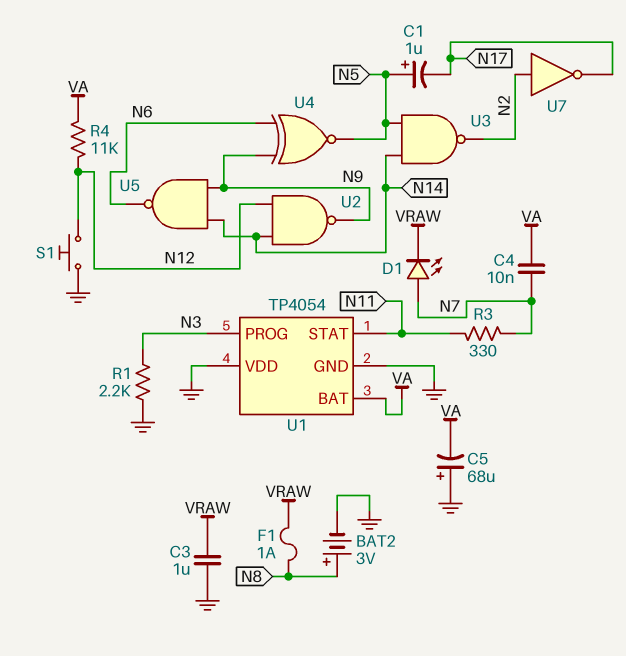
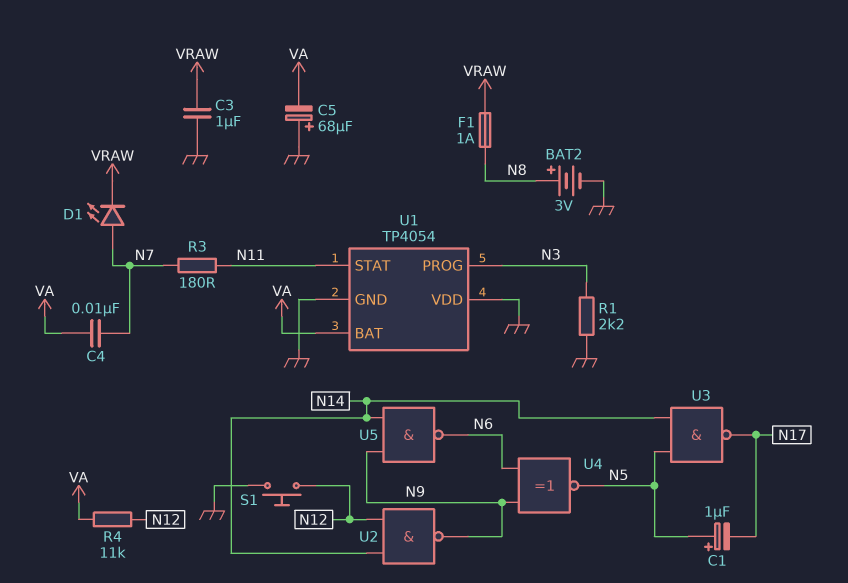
R3: 330 (N7, N11) -> 180 (N7, N11)
U3: NAND (in N5, in N14, out N2) -> NAND (in N5, in N14, out N17)
U7: NOT (in N2, out N17) -> none

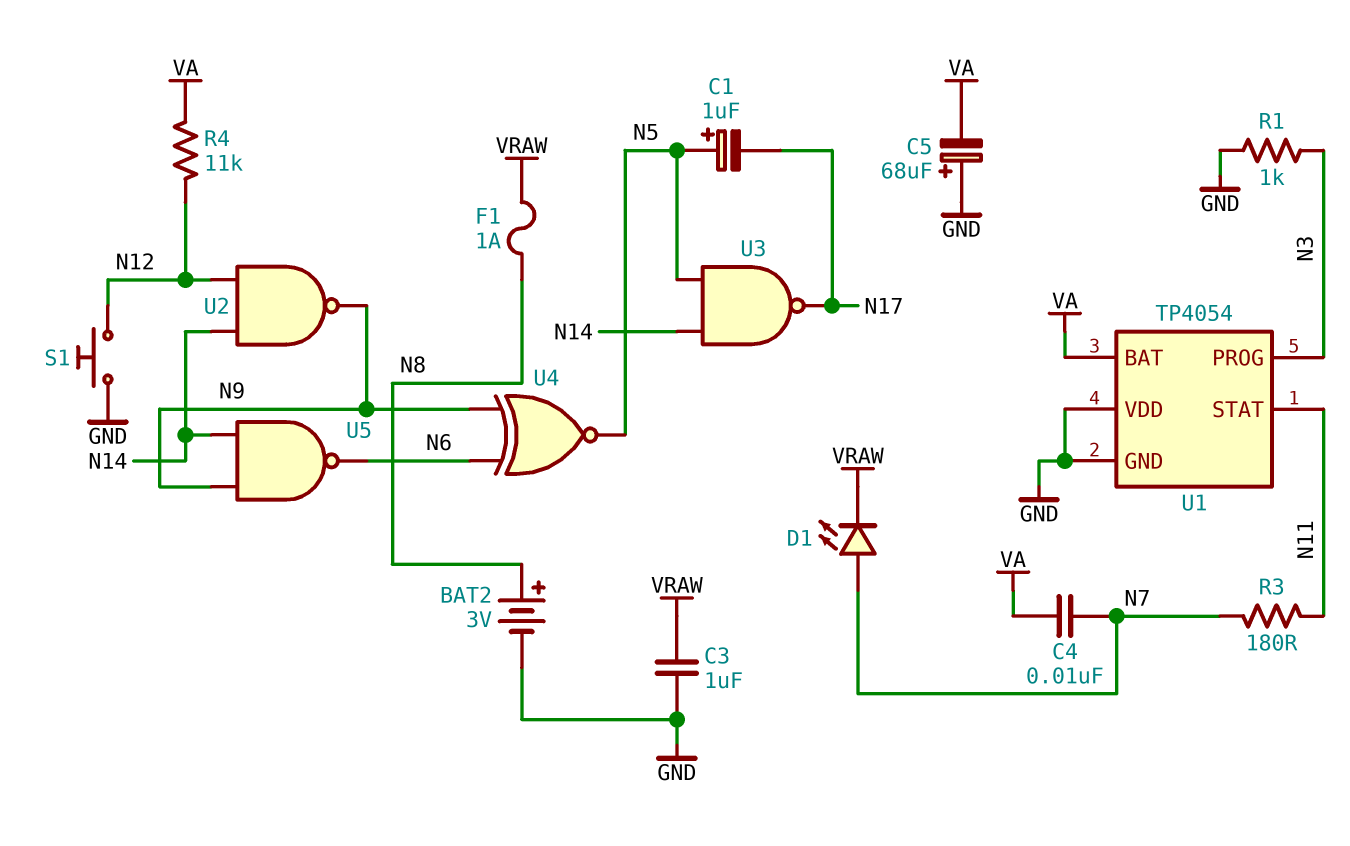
R1: 2.2k (GND, N3) -> 1k (GND, N3)

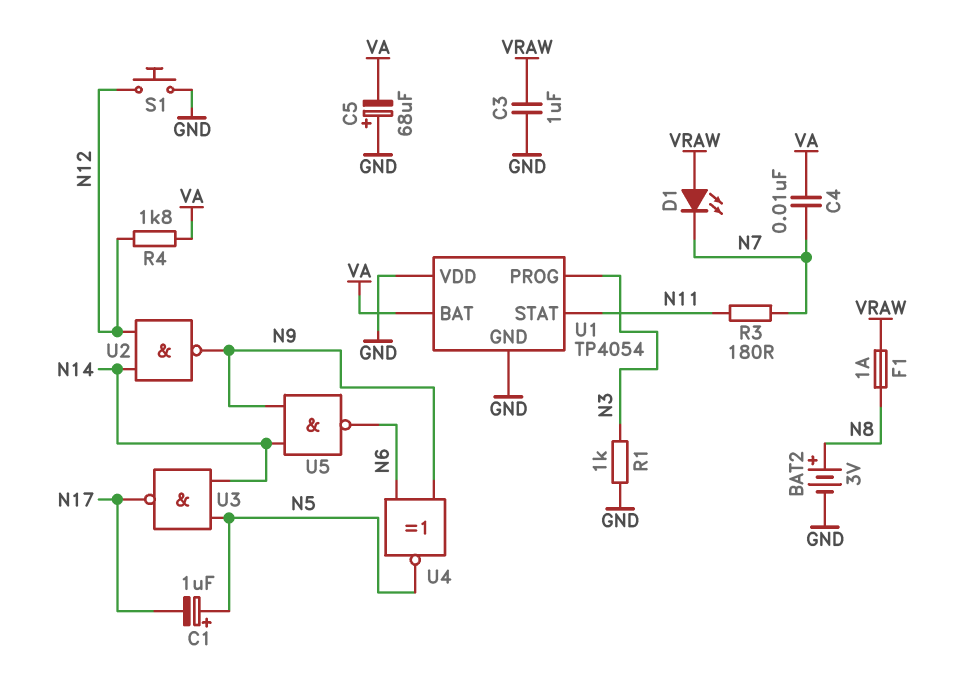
D1: LED (A N7, K VRAW) -> LED (A VRAW, K N7)
R4: 11k (N12, VA) -> 1.8k (N12, VA)

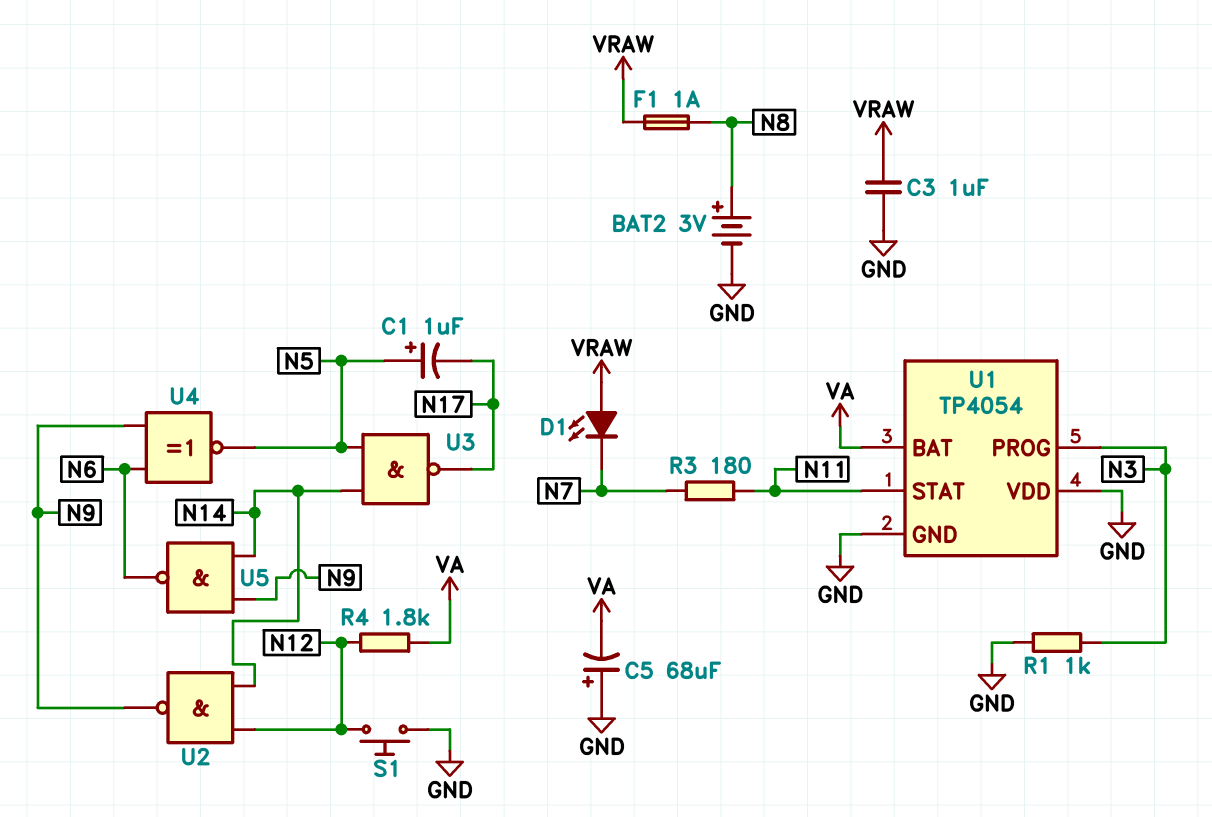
C4: 10nF (N7, VA) -> none

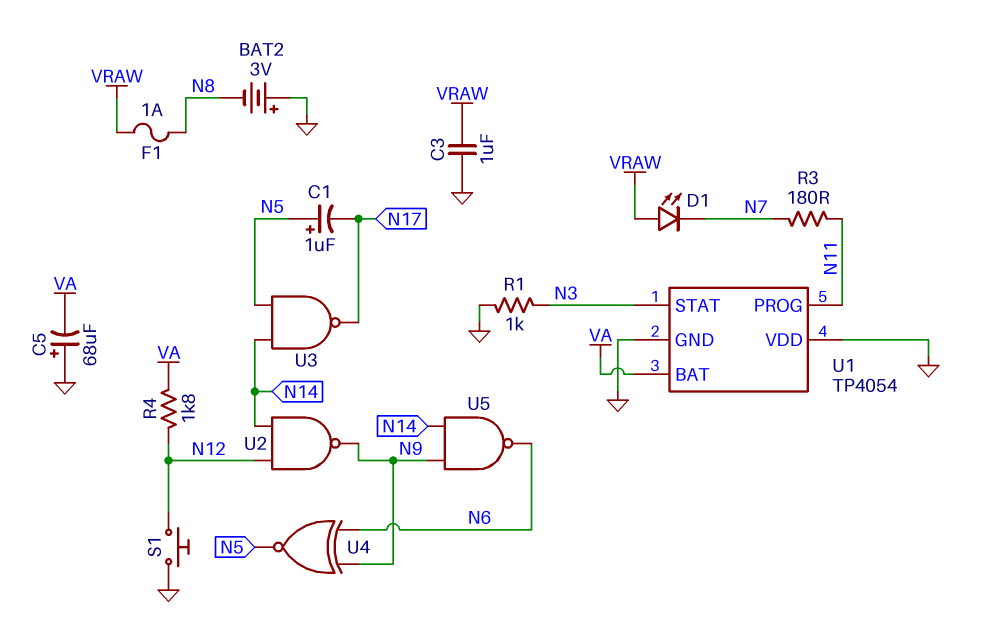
BAT2: 3V (plus N8, minus GND) -> 3V (plus GND, minus N8)
U1 pin PROG: N3 -> N11
U1 pin STAT: N11 -> N3

